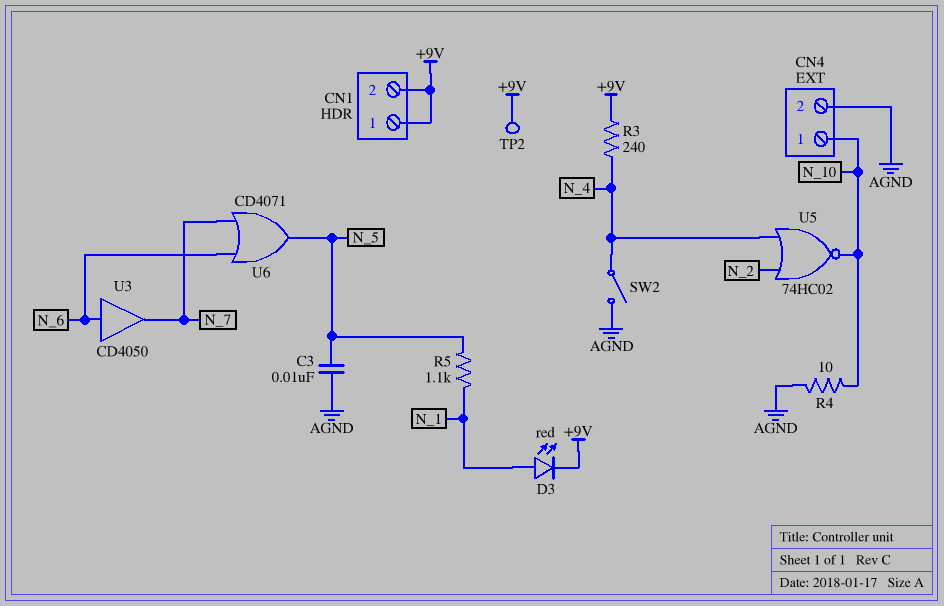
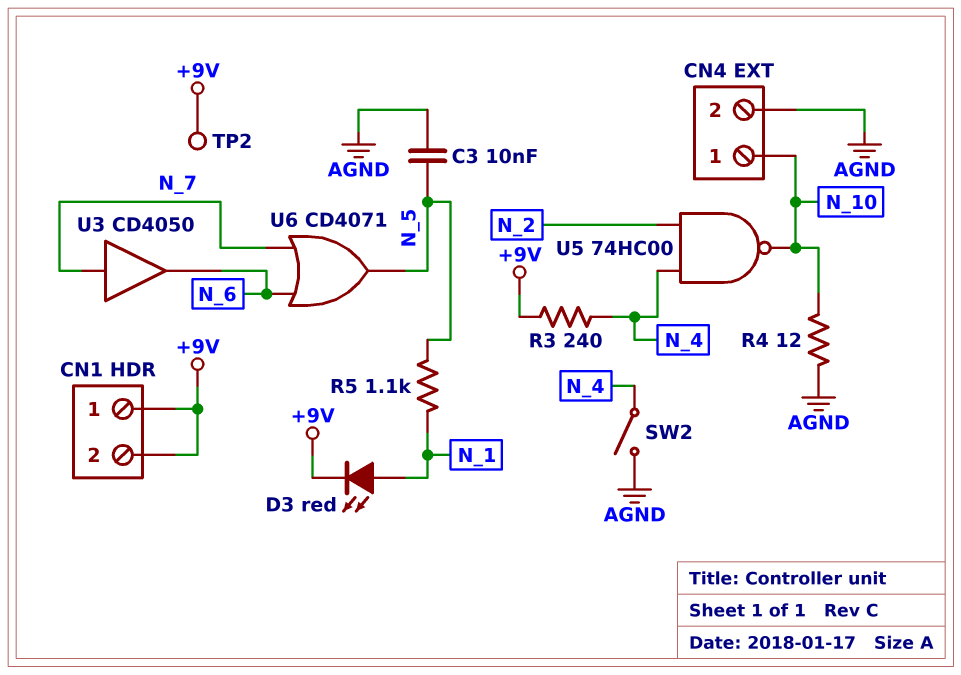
R4: 10 (AGND, N_10) -> 12 (AGND, N_10)
U3: buffer CD4050 (in N_6, out N_7) -> buffer CD4050 (in N_7, out N_6)
U5: NOR 74HC02 (in N_2, in N_4, out N_10) -> NAND 74HC00 (in N_2, in N_4, out N_10)

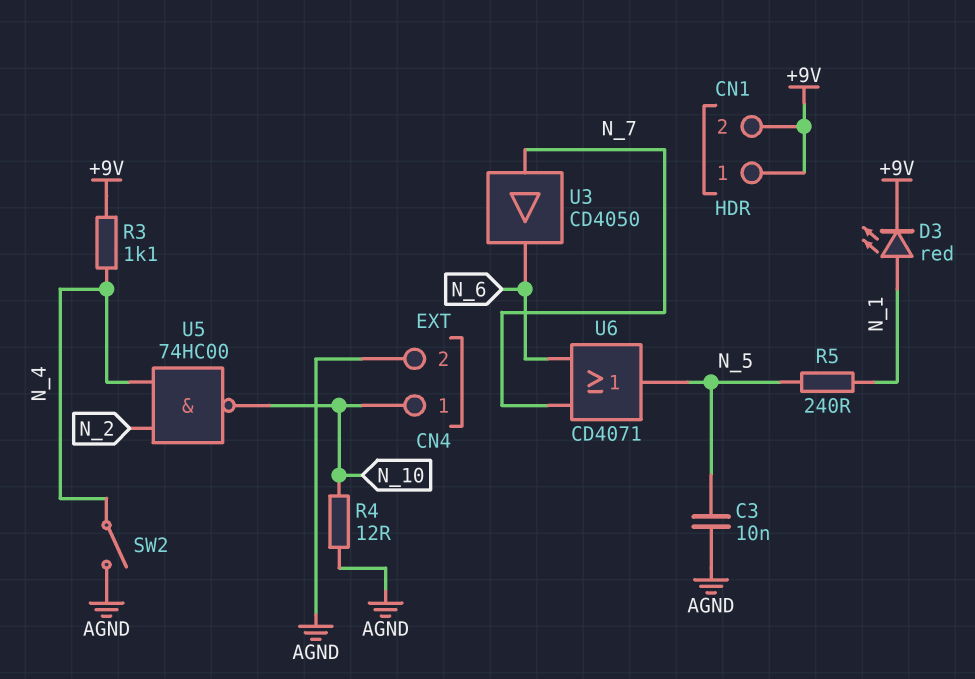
R3: 240 (+9V, N_4) -> 1.1k (+9V, N_4)
R5: 1.1k (N_1, N_5) -> 240 (N_1, N_5)
TP2: test point (+9V) -> none

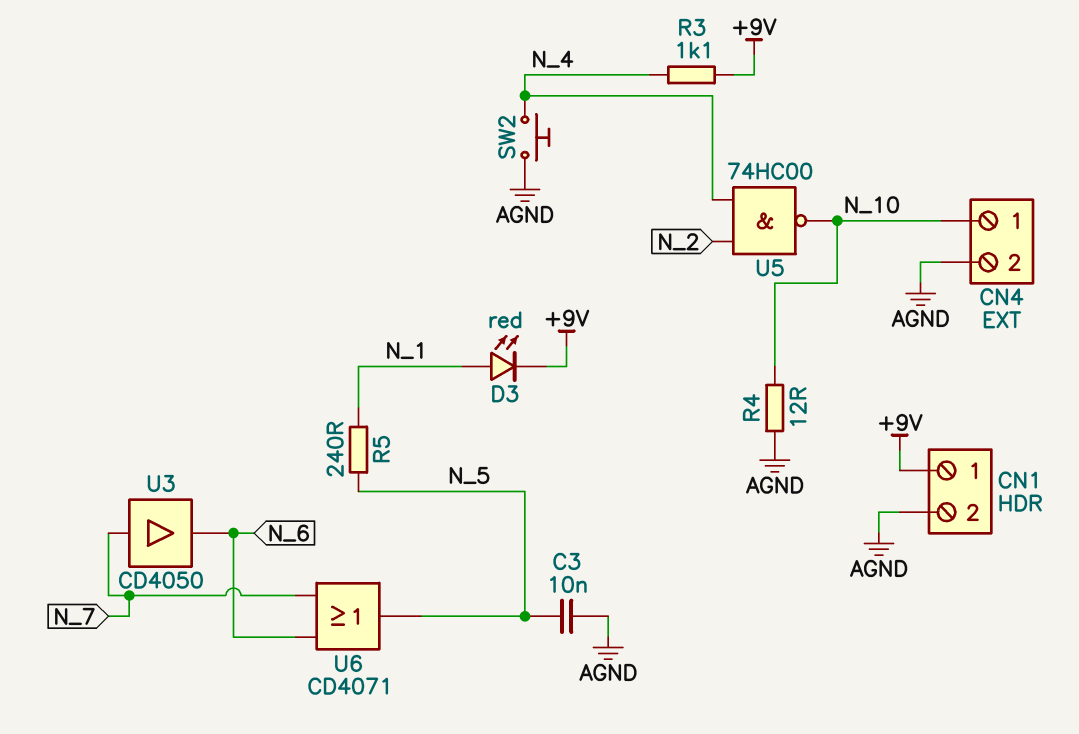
CN1 pin 2: +9V -> AGND
SW2: switch (AGND, N_4) -> button (AGND, N_4)

